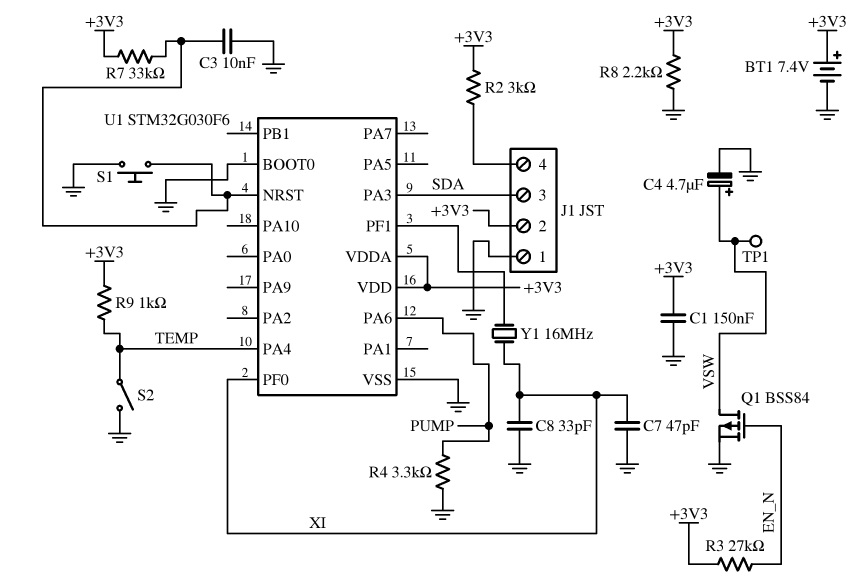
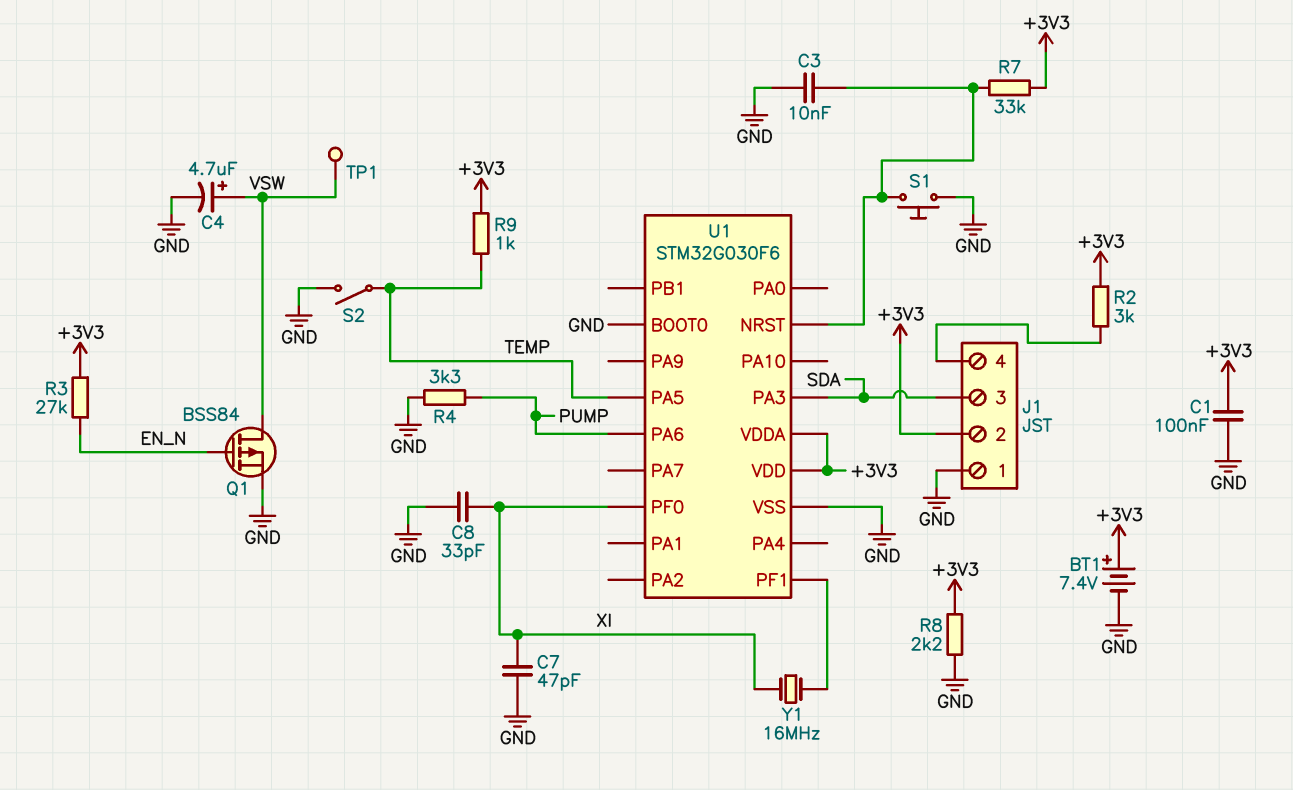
C1: 150nF (+3V3, GND) -> 100nF (+3V3, GND)
U1 pin PA4: TEMP -> none
U1 pin PA5: none -> TEMP

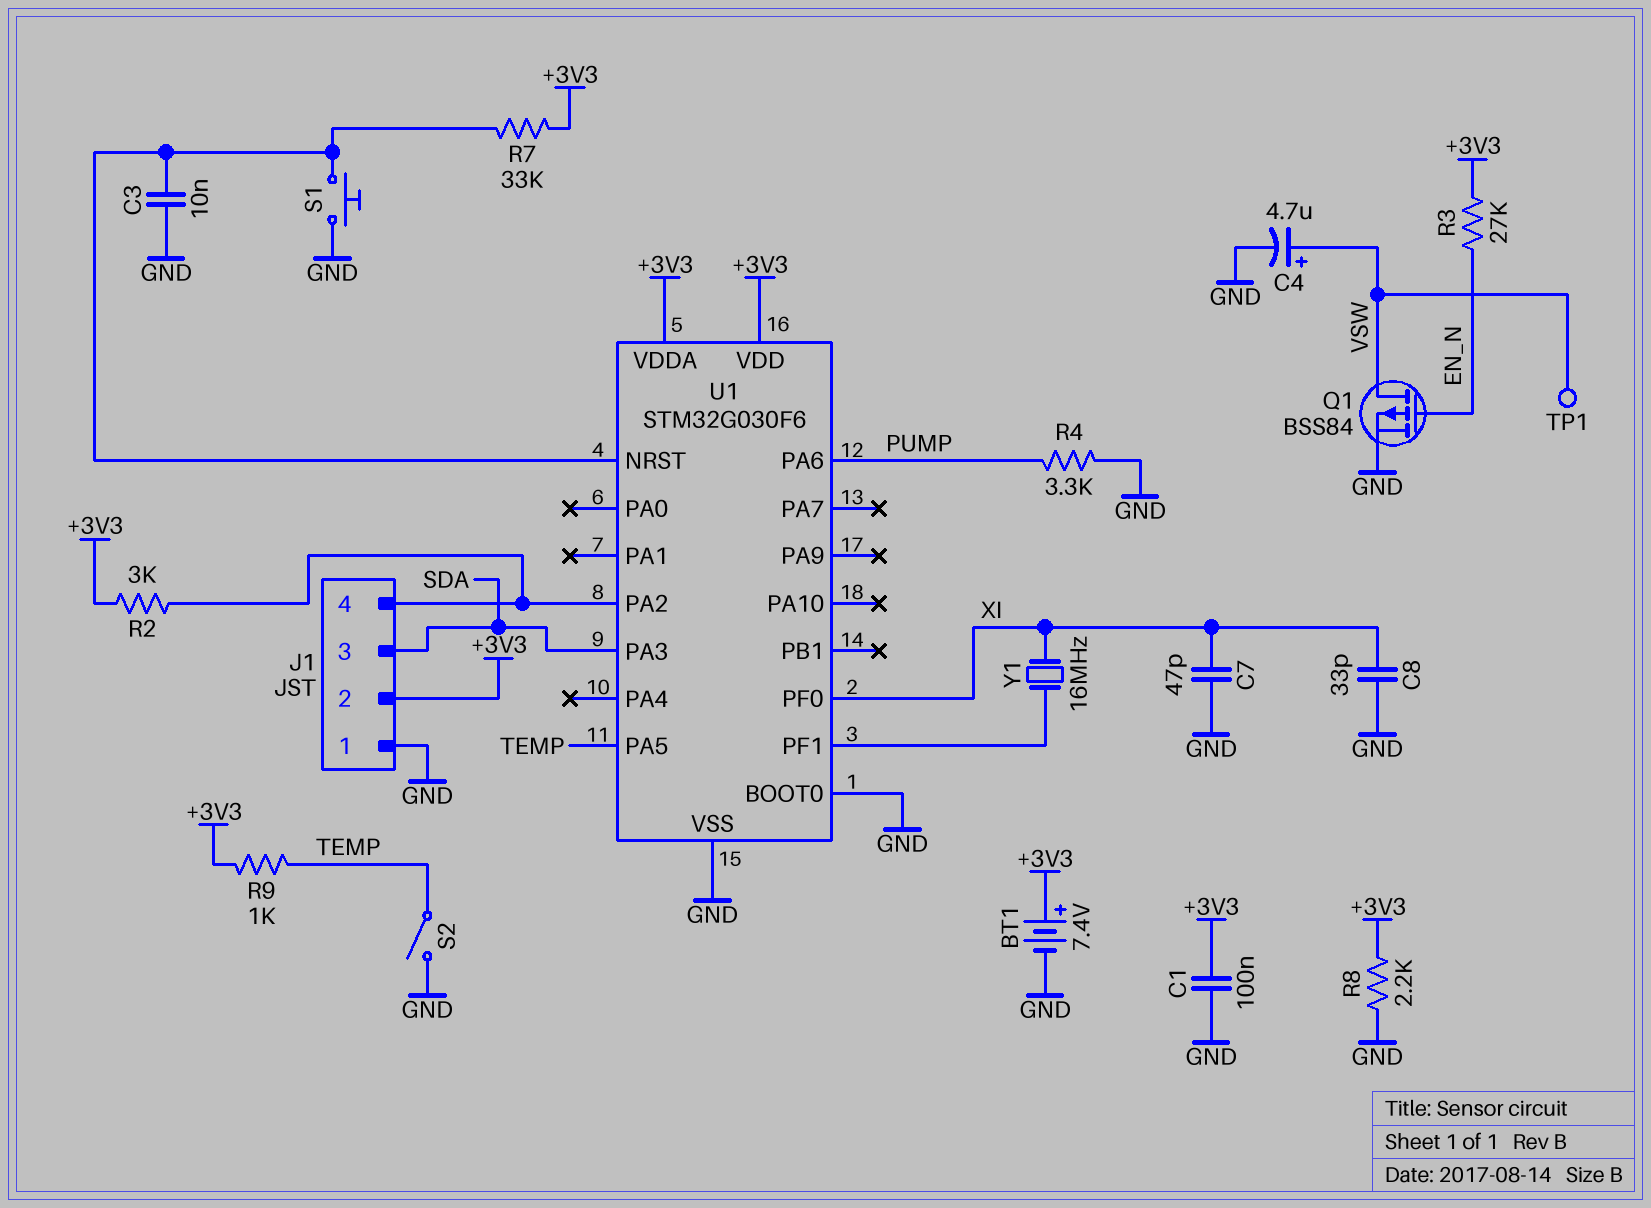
U1 pin PA2: none -> J1/4

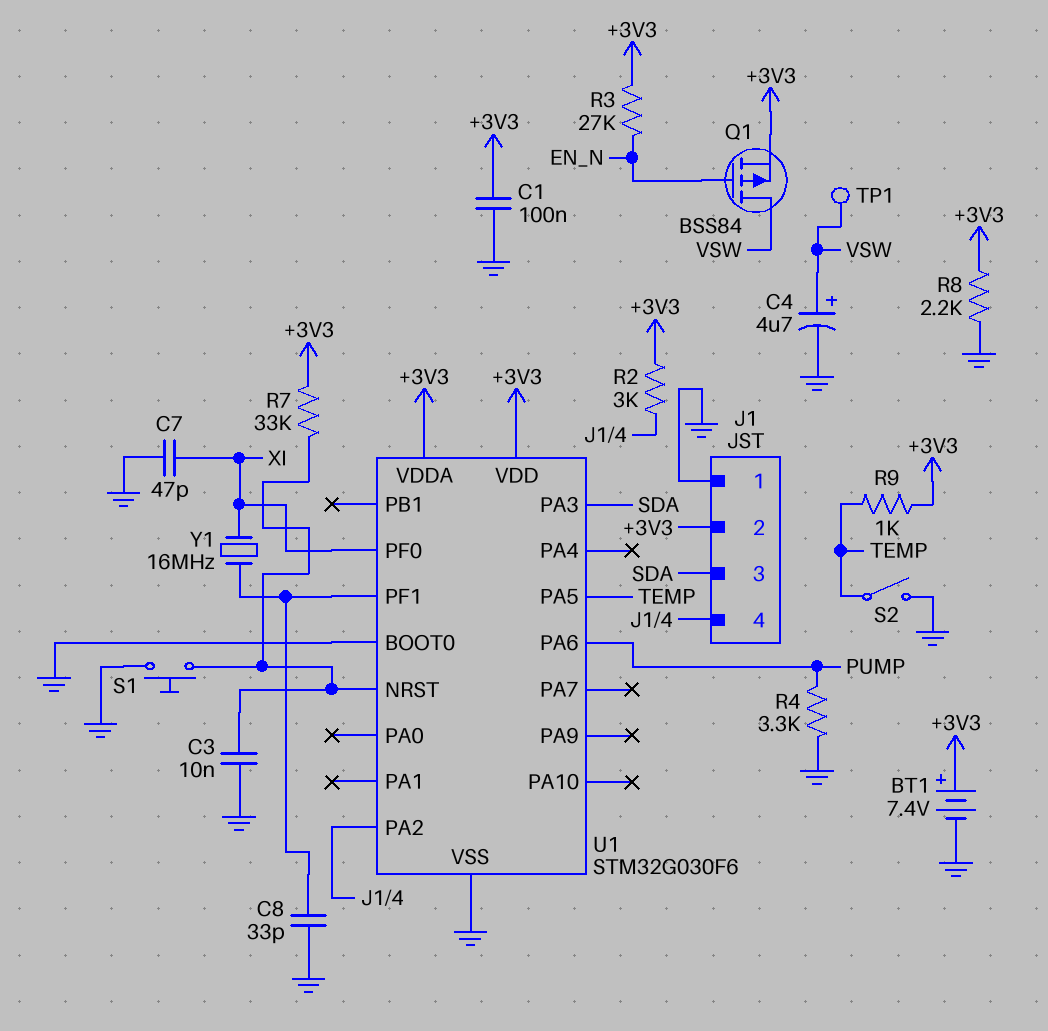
C8: 33pF (GND, XI) -> 33pF (GND, U1/PF1)
Q1: PMOS BSS84 (G EN_N, D VSW, S GND) -> PMOS BSS84 (G EN_N, D VSW, S +3V3)

